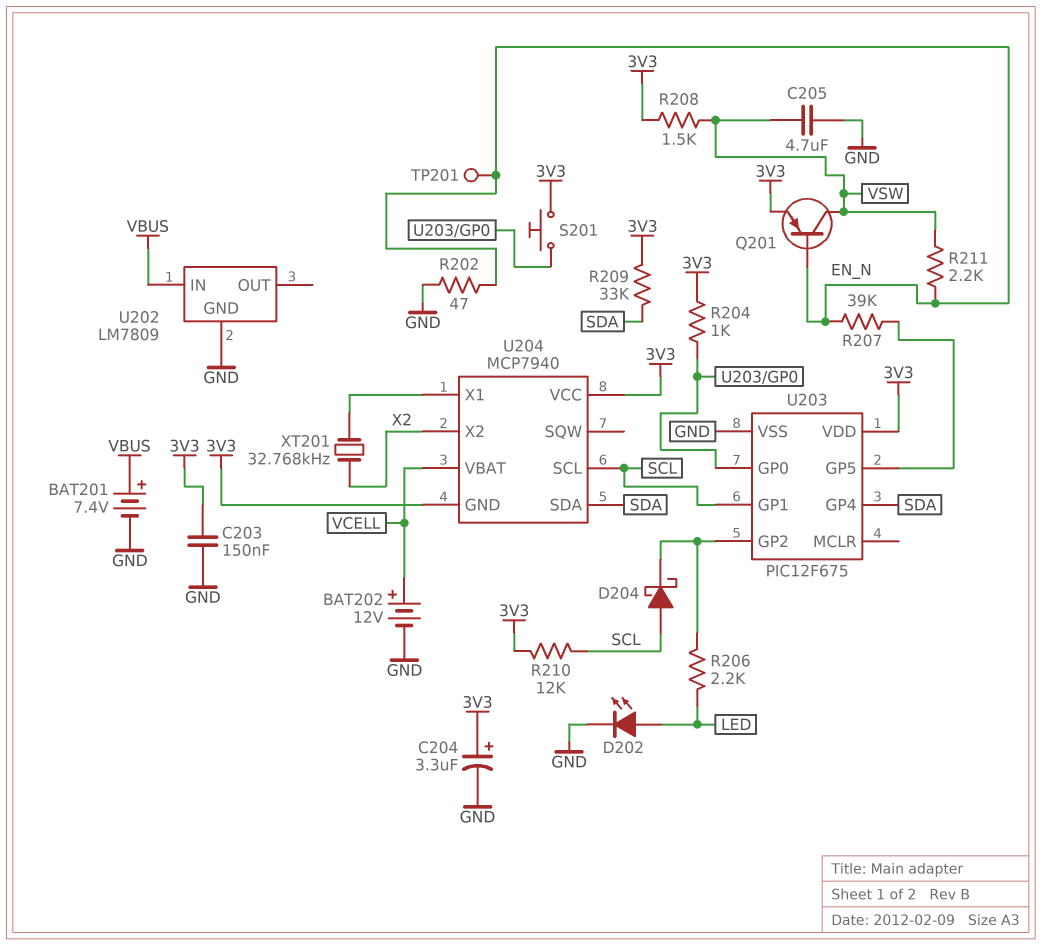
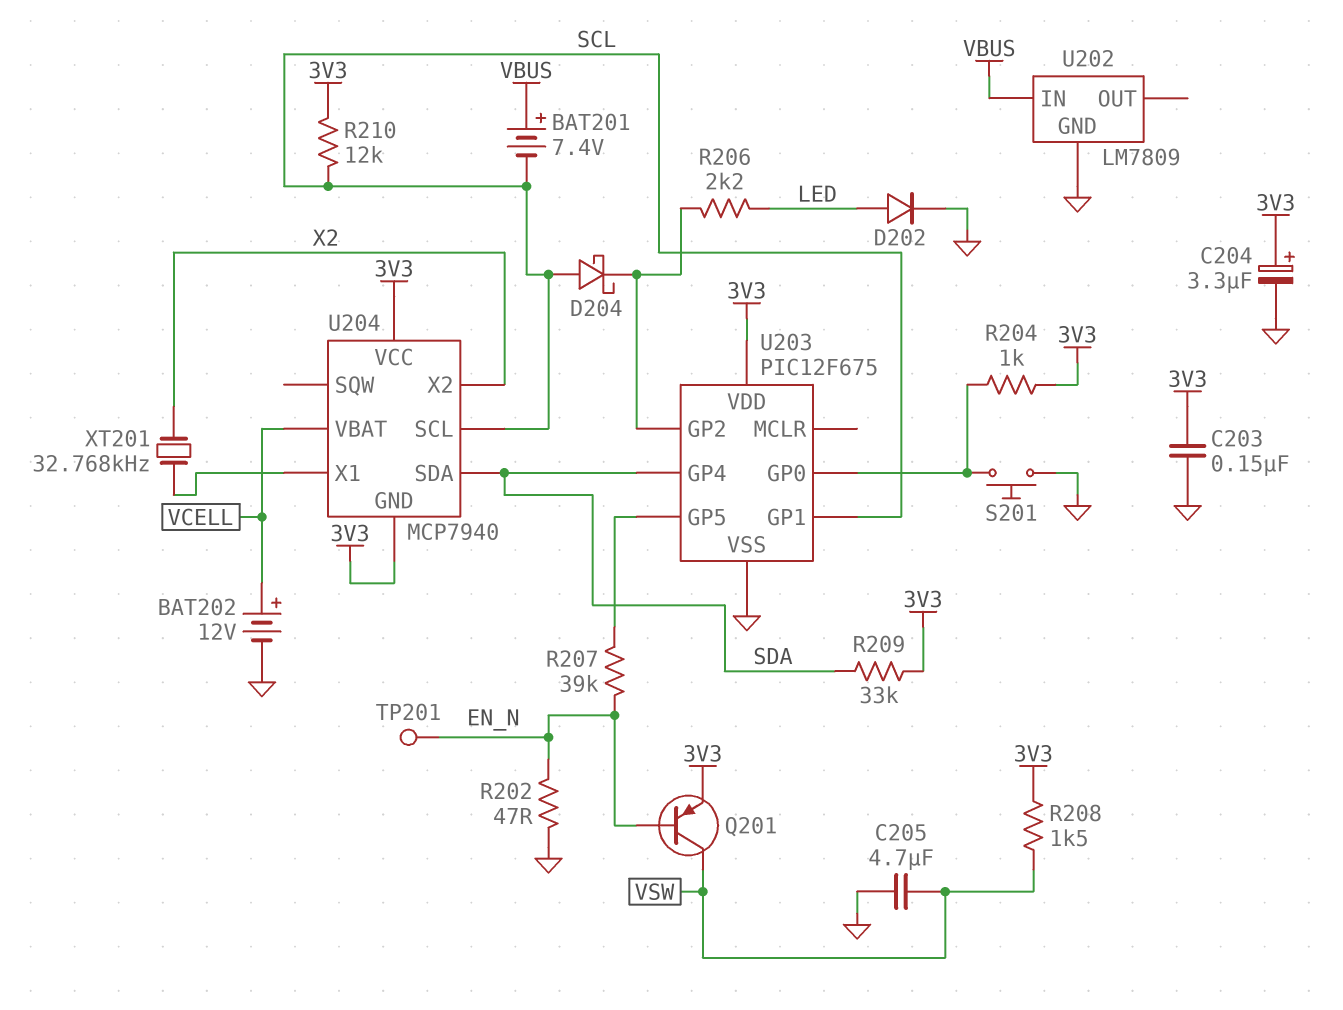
BAT201: 7.4V (plus VBUS, minus GND) -> 7.4V (plus VBUS, minus SCL)
D202: LED (A LED, K GND) -> diode (A LED, K GND)
R211: 2.2k (EN_N, VSW) -> none
S201: button (3V3, U203/GP0) -> button (GND, U203/GP0)

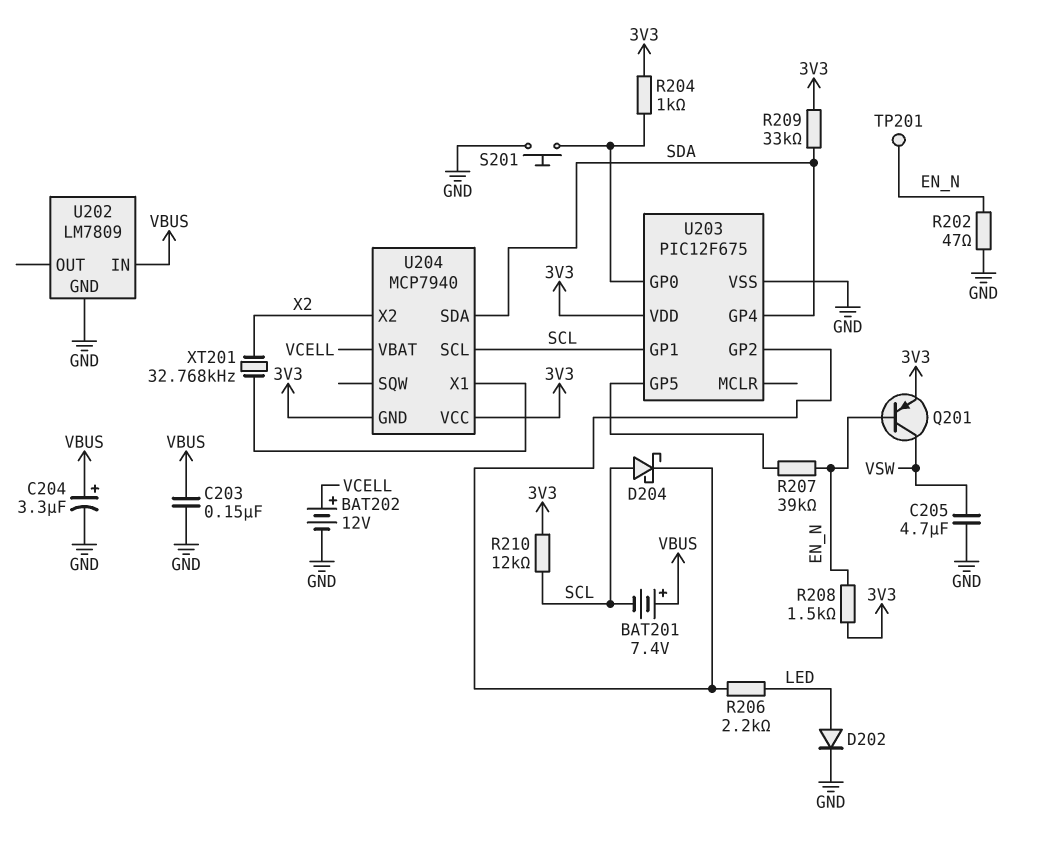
C203: 150nF (3V3, GND) -> 150nF (GND, VBUS)
C204: 3.3uF (plus 3V3, minus GND) -> 3.3uF (plus VBUS, minus GND)
R208: 1.5k (3V3, VSW) -> 1.5k (3V3, EN_N)

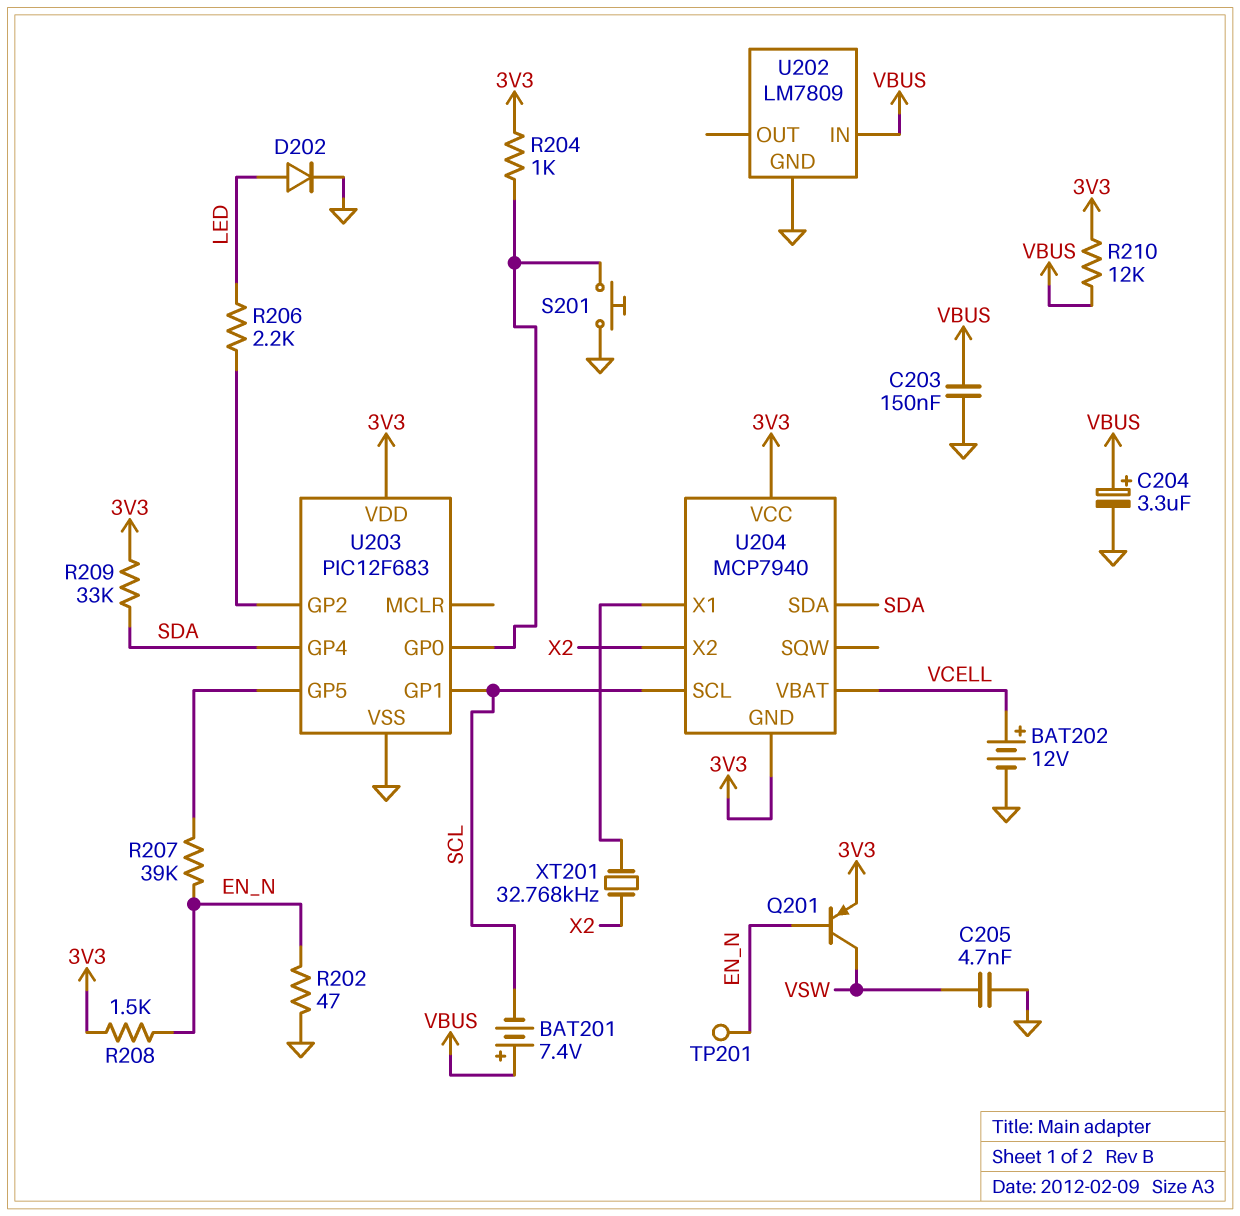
C205: 4.7uF (GND, VSW) -> 4.7nF (GND, VSW)
D204: schottky (A SCL, K U203/GP2) -> none
R210: 12k (3V3, SCL) -> 12k (3V3, VBUS)
U203: PIC12F675 -> PIC12F683

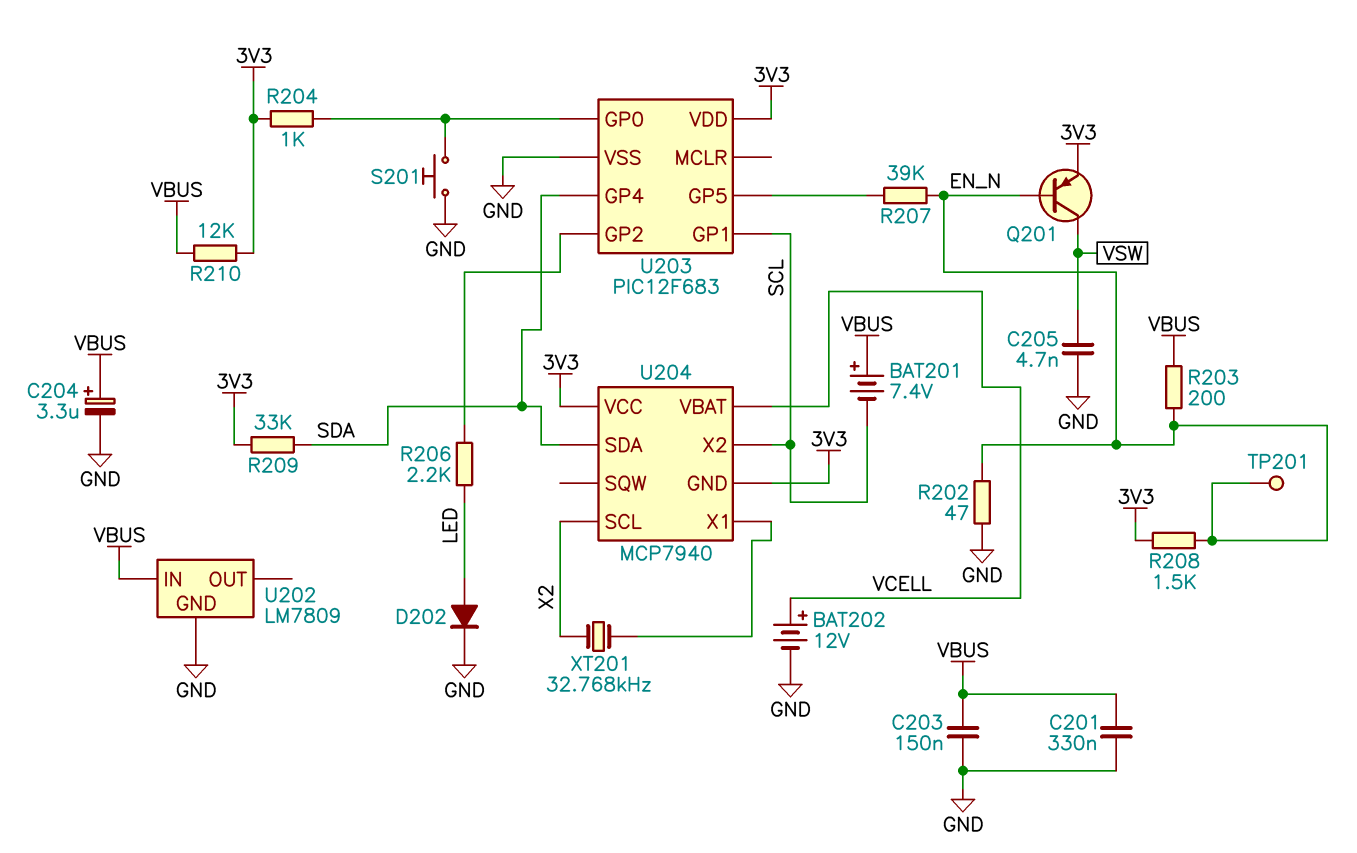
C201: none -> 330nF (GND, VBUS)
R203: none -> 200 (EN_N, VBUS)
U204 pin SCL: SCL -> X2
U204 pin X2: X2 -> SCL

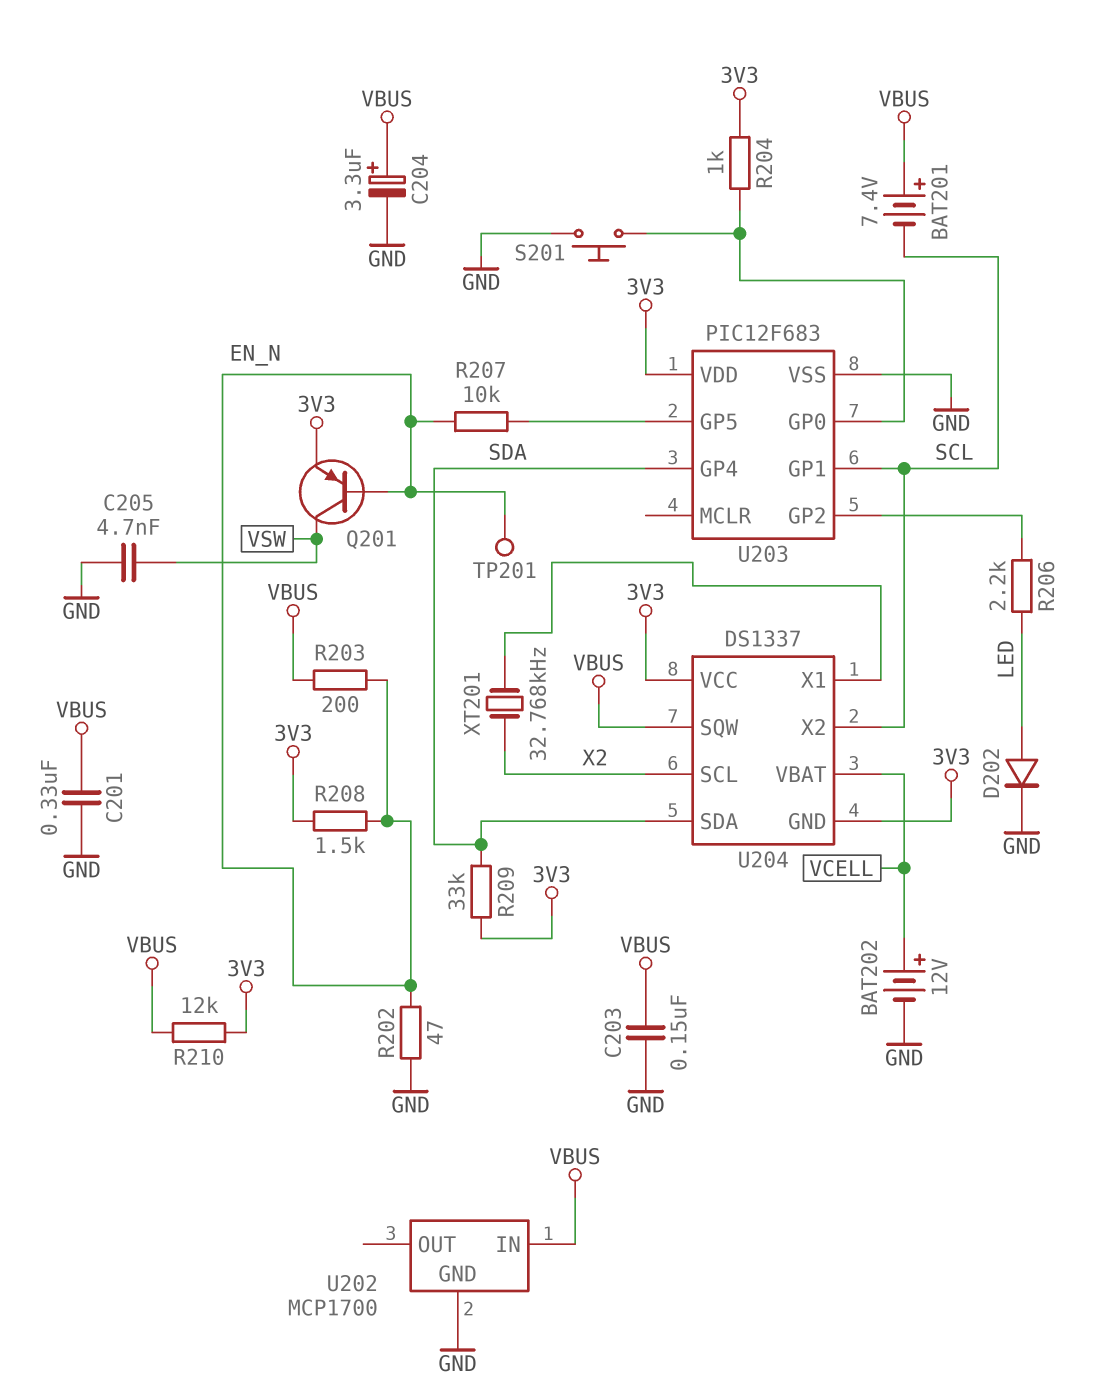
R207: 39k (EN_N, U203/GP5) -> 10k (EN_N, U203/GP5)
U202: LM7809 -> MCP1700
U204: MCP7940 -> DS1337
U204 pin SQW: none -> VBUS

